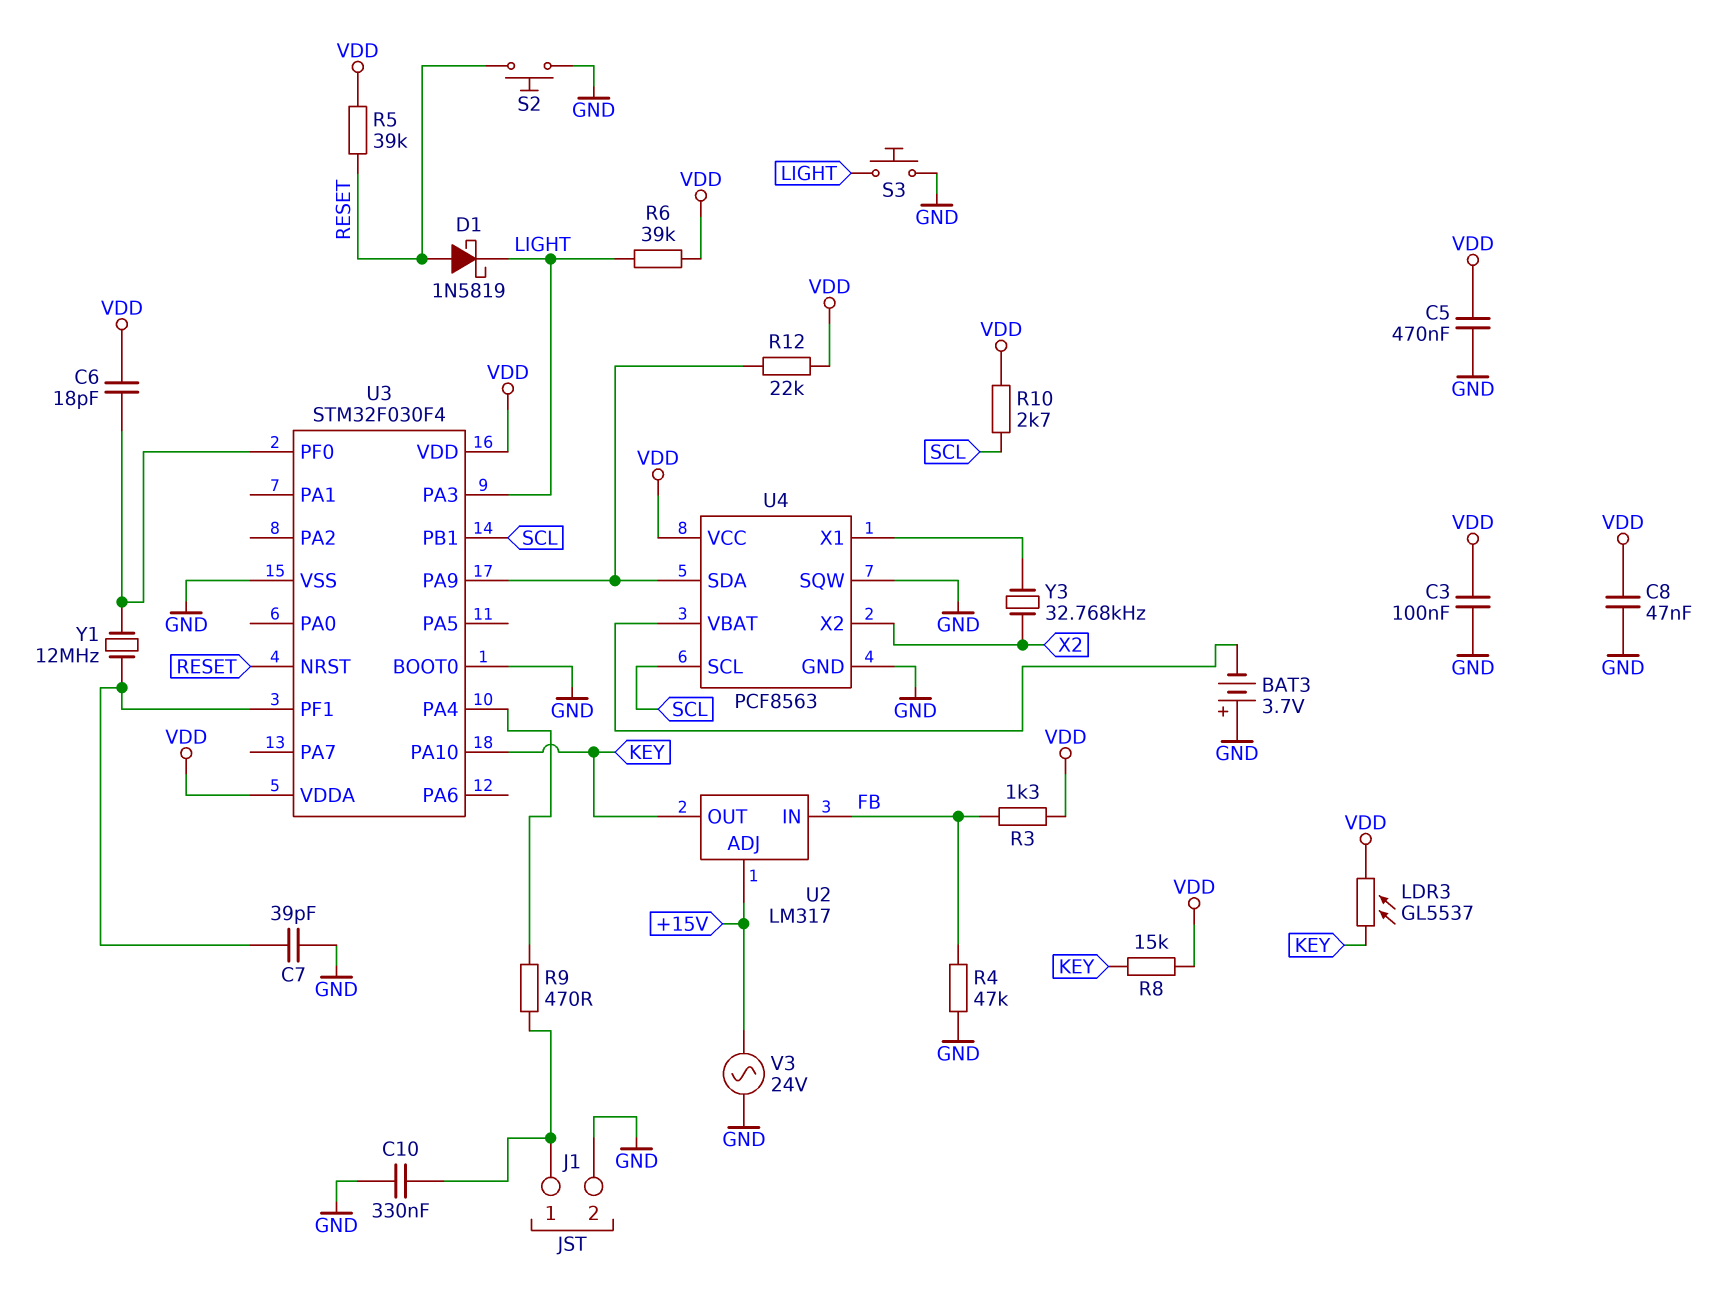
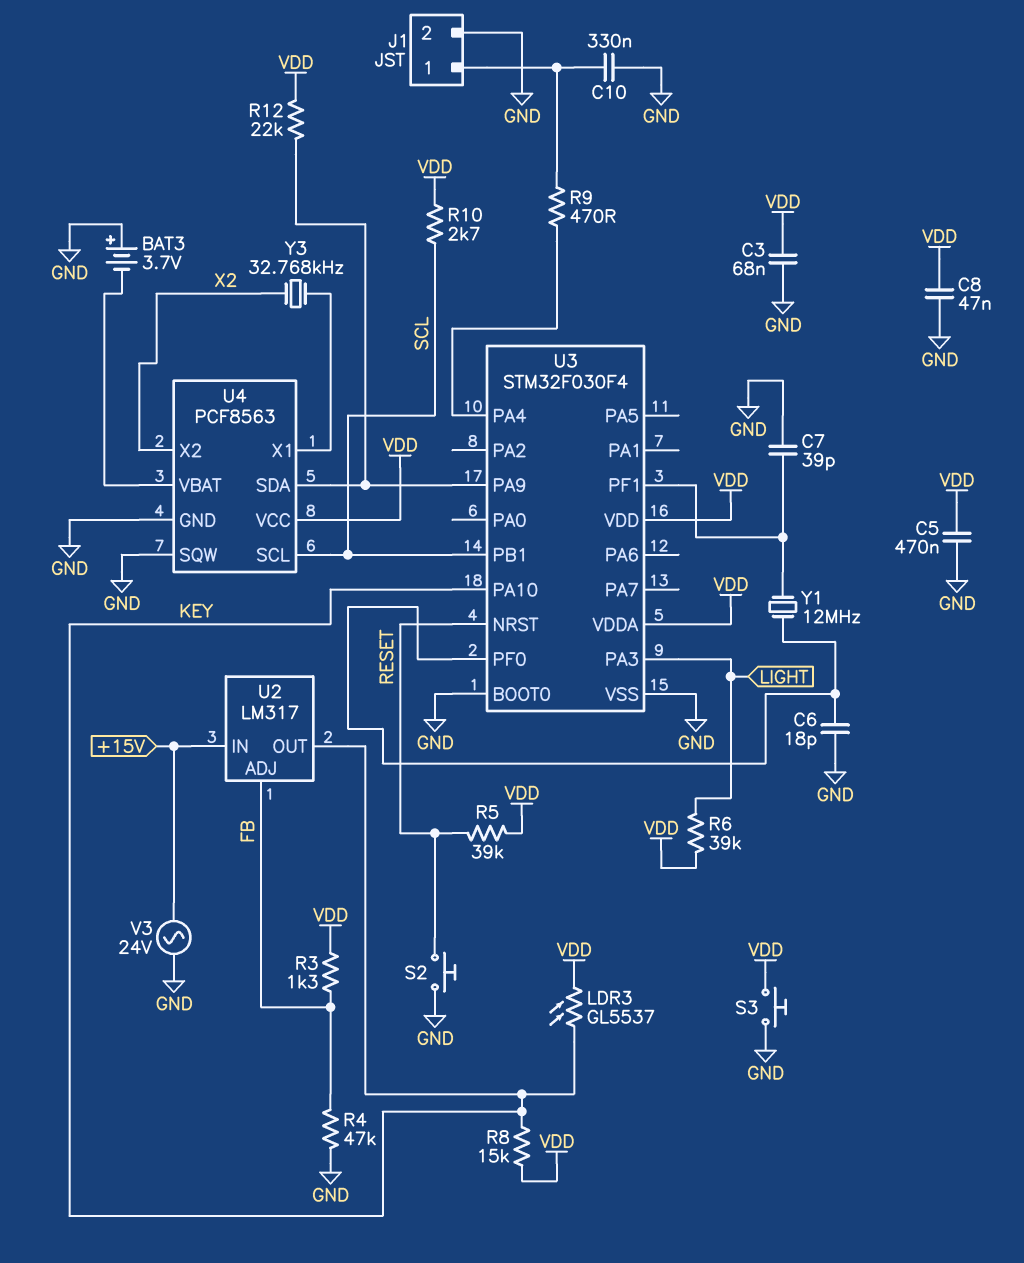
C3: 100nF (GND, VDD) -> 68nF (GND, VDD)
C6: 18pF (U3/PF0, VDD) -> 18pF (GND, U3/PF0)
D1: schottky 1N5819 (A RESET, K LIGHT) -> none
S3: button (GND, LIGHT) -> button (GND, VDD)
U2 pin ADJ: +15V -> FB
U2 pin IN: FB -> +15V

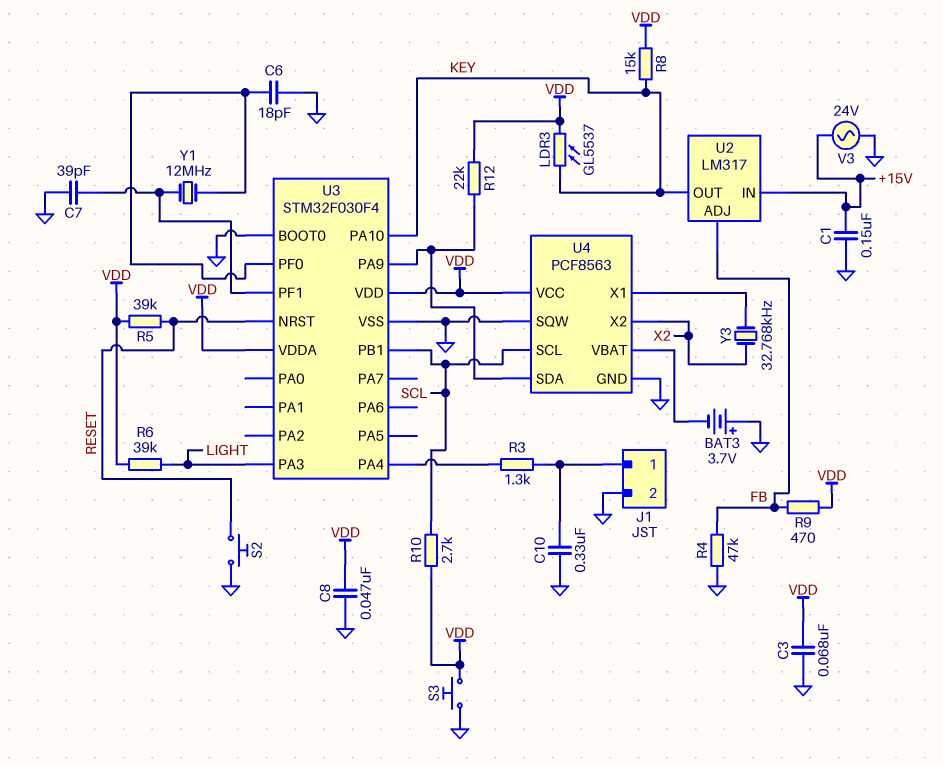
C1: none -> 150nF (+15V, GND)
C5: 470nF (GND, VDD) -> none
R3: 1.3k (FB, VDD) -> 1.3k (J1/1, U3/PA4)
R9: 470 (J1/1, U3/PA4) -> 470 (FB, VDD)

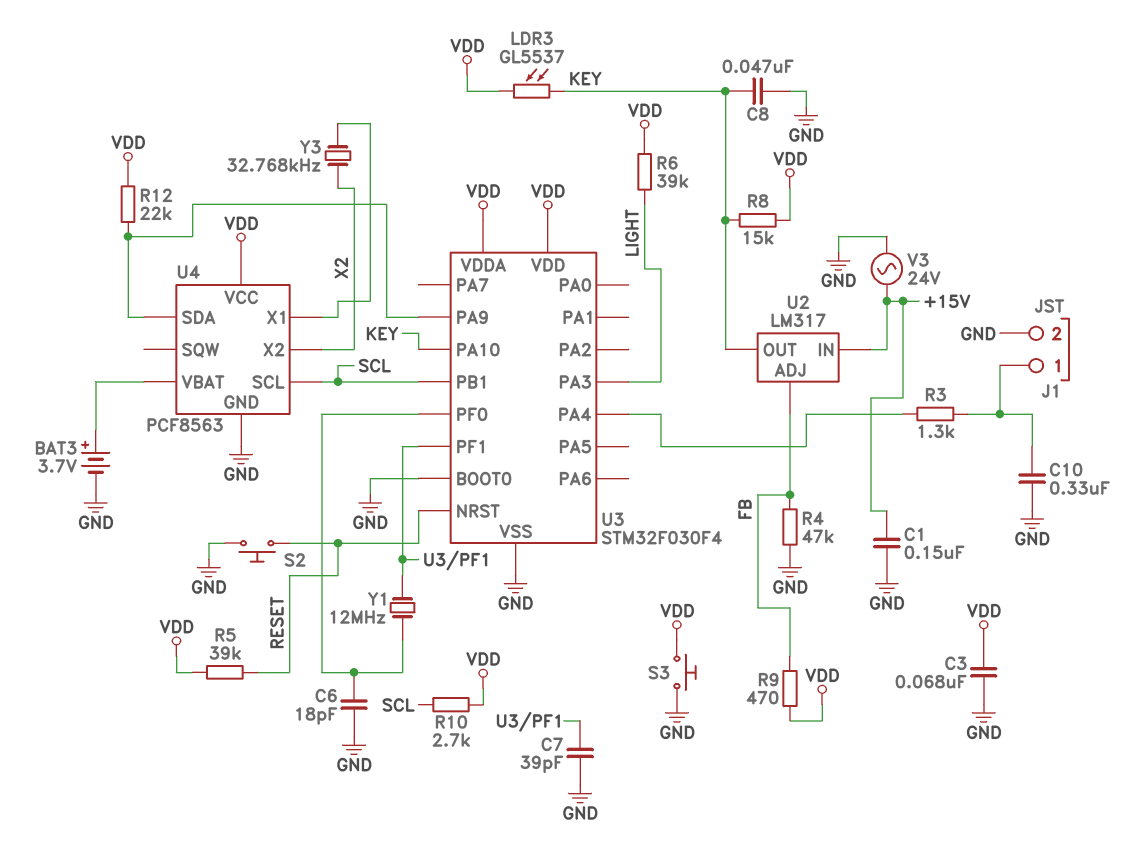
BAT3: 3.7V (plus GND, minus U4/VBAT) -> 3.7V (plus U4/VBAT, minus GND)
C8: 47nF (GND, VDD) -> 47nF (GND, KEY)
U4 pin SQW: GND -> none

